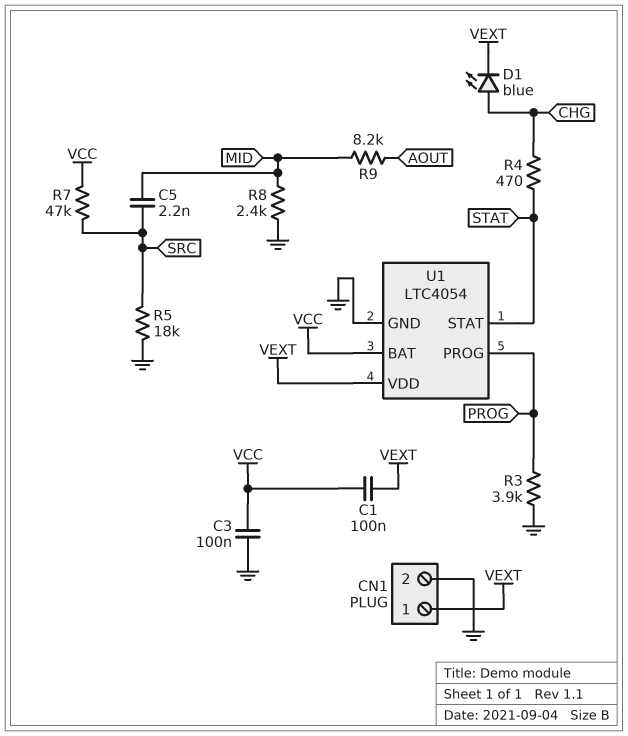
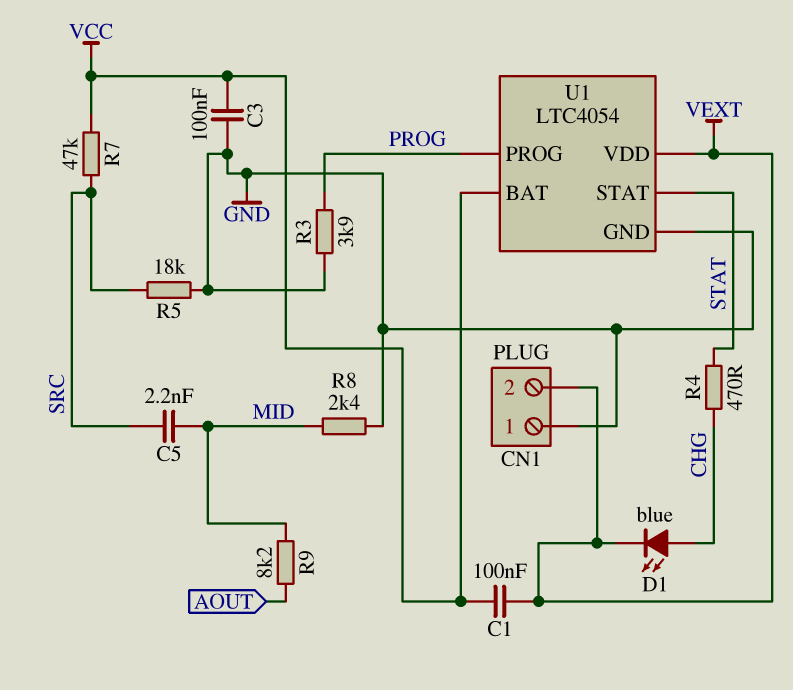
CN1 pin 1: VEXT -> GND
CN1 pin 2: GND -> VEXT

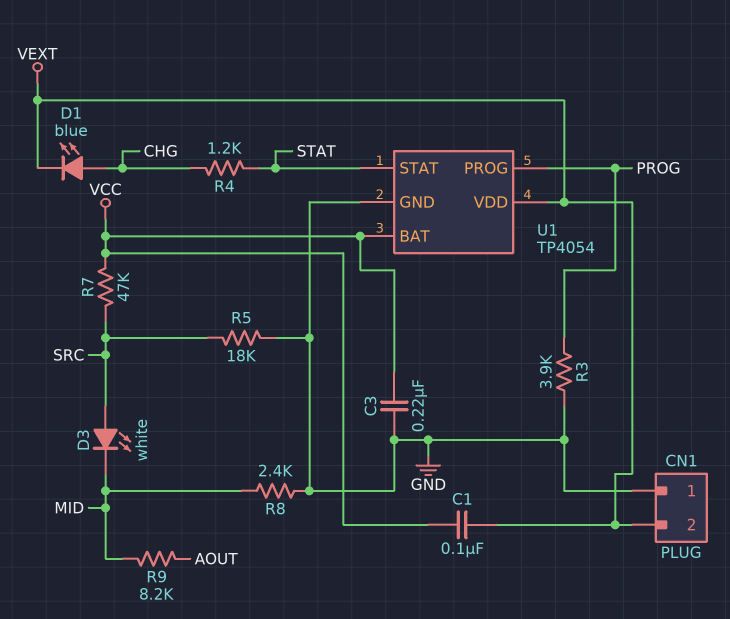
C3: 100nF (GND, VCC) -> 220nF (GND, VCC)
C5: 2.2nF (MID, SRC) -> none
D3: none -> LED white (A SRC, K MID)
R4: 470 (CHG, STAT) -> 1.2k (CHG, STAT)
U1: LTC4054 -> TP4054

